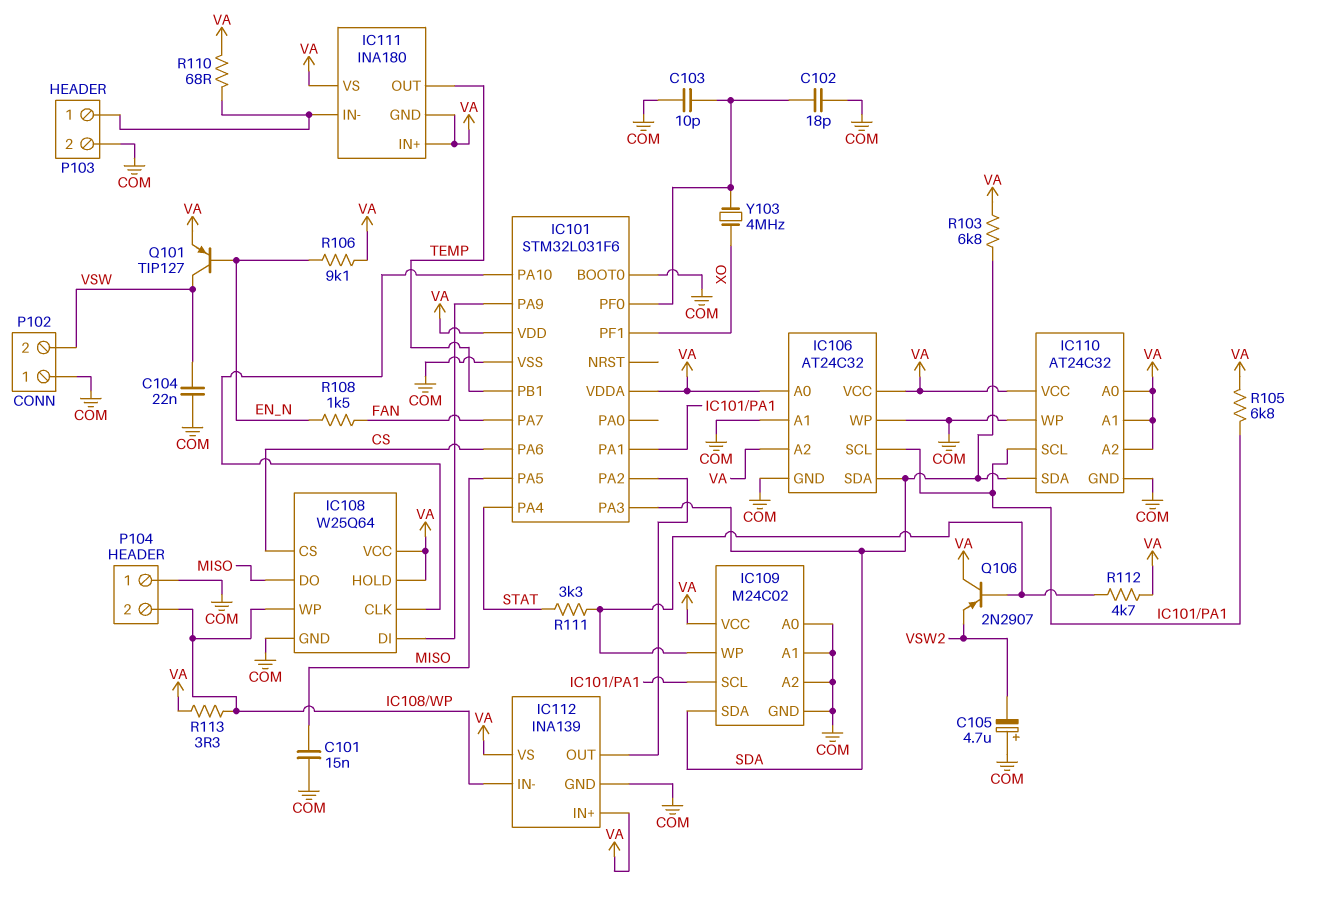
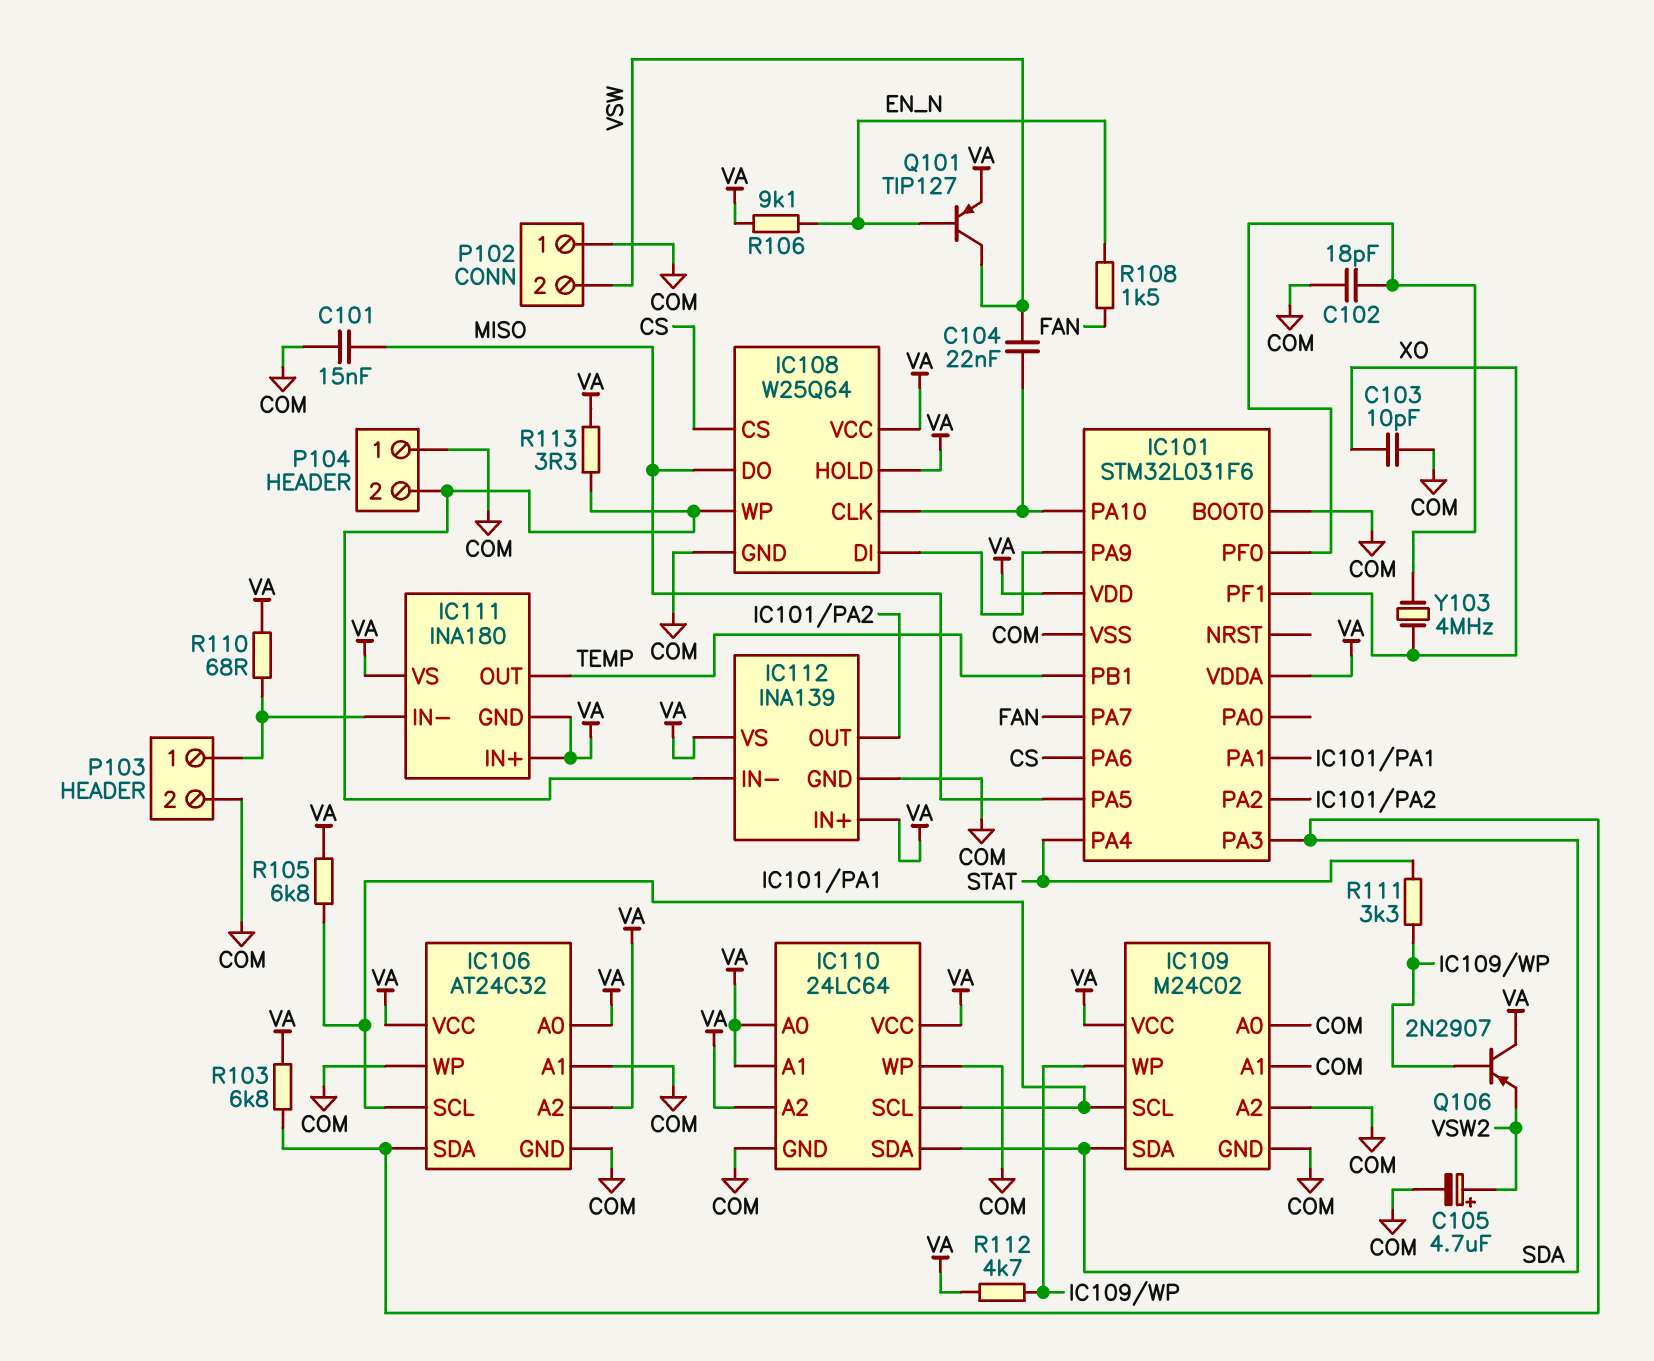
C103: 10pF (COM, IC101/PF0) -> 10pF (COM, XO)
C104: 22nF (COM, VSW) -> 22nF (IC101/PA10, VSW)
C105: 4.7uF (plus COM, minus VSW2) -> 4.7uF (plus VSW2, minus COM)
IC110: AT24C32 -> 24LC64

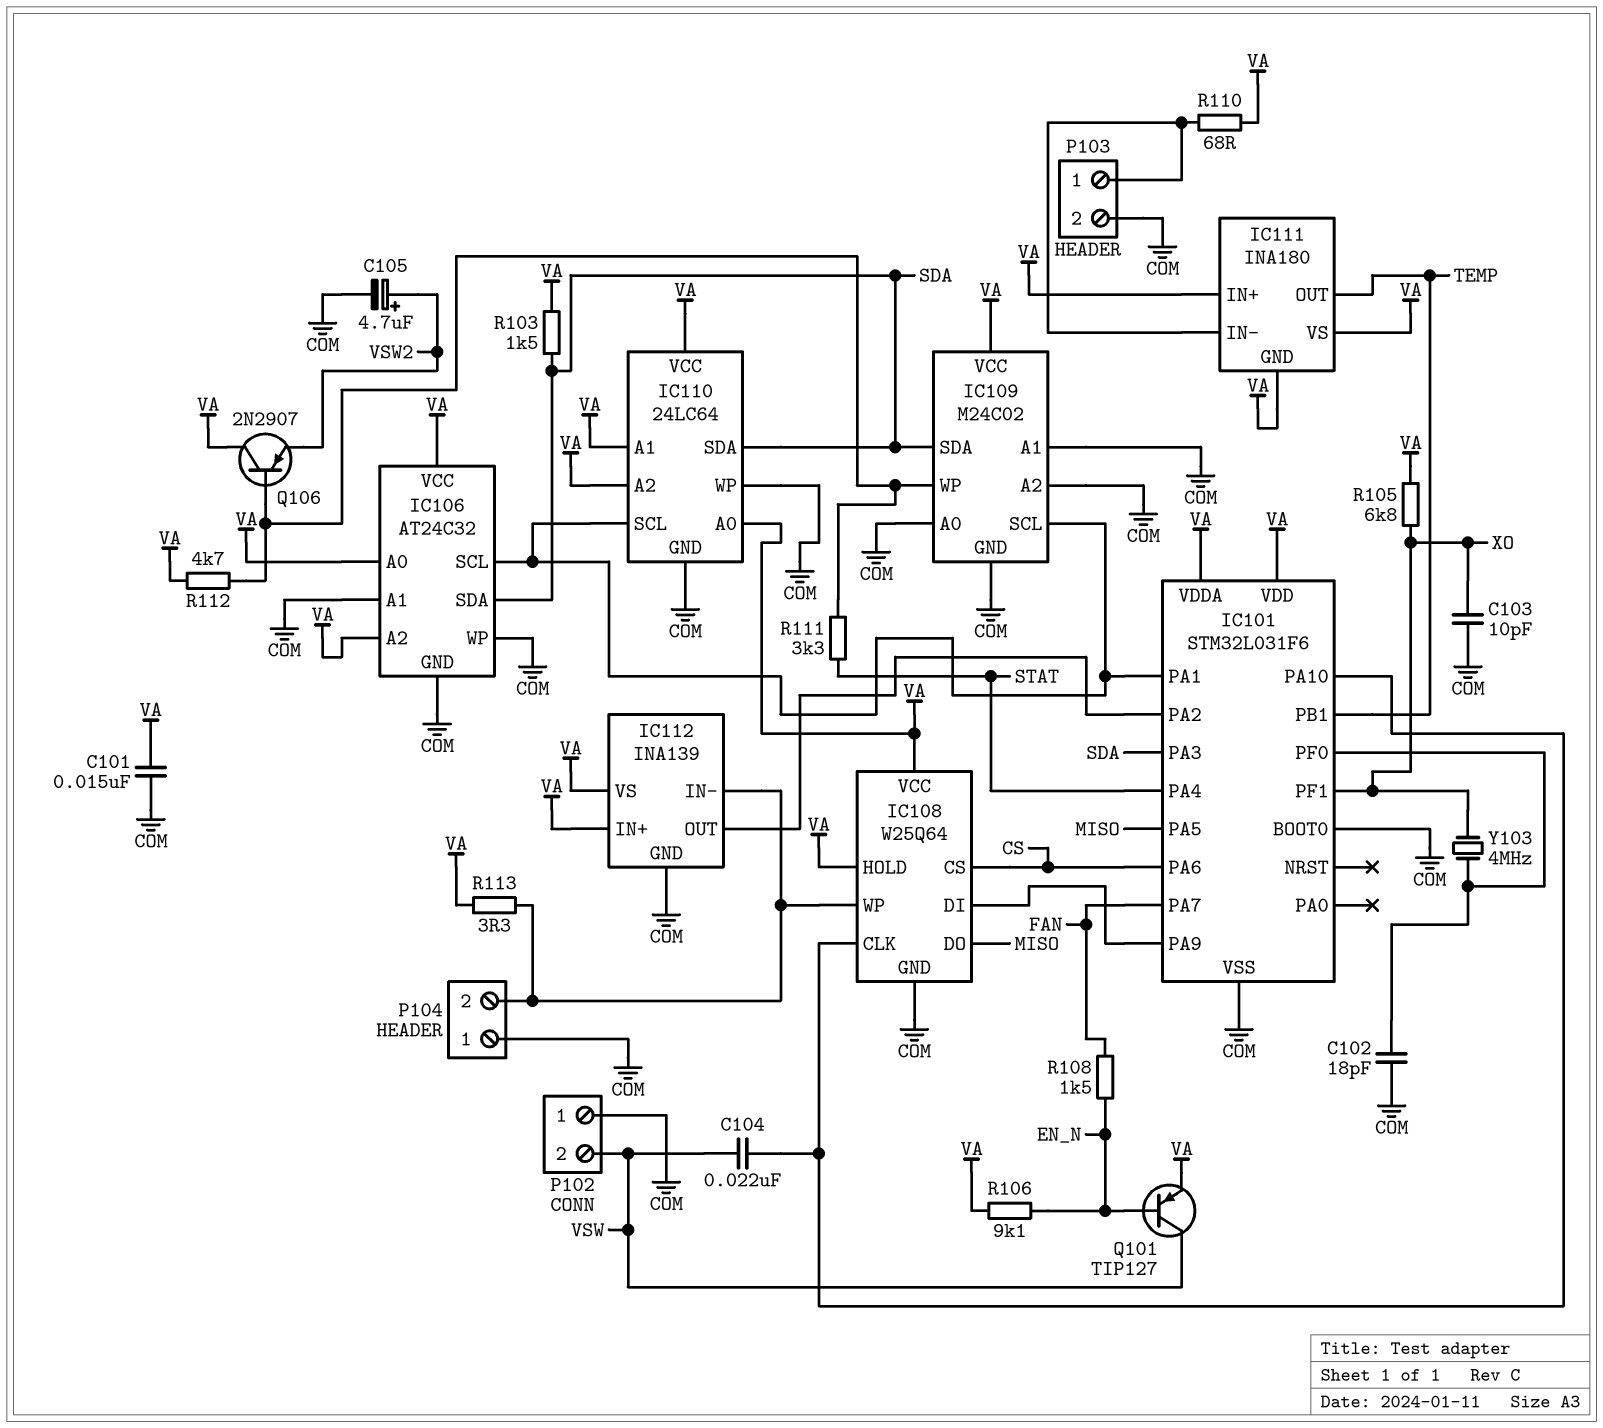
C101: 15nF (COM, MISO) -> 15nF (COM, VA)
R103: 6.8k (SDA, VA) -> 1.5k (SDA, VA)
R105: 6.8k (IC101/PA1, VA) -> 6.8k (VA, XO)

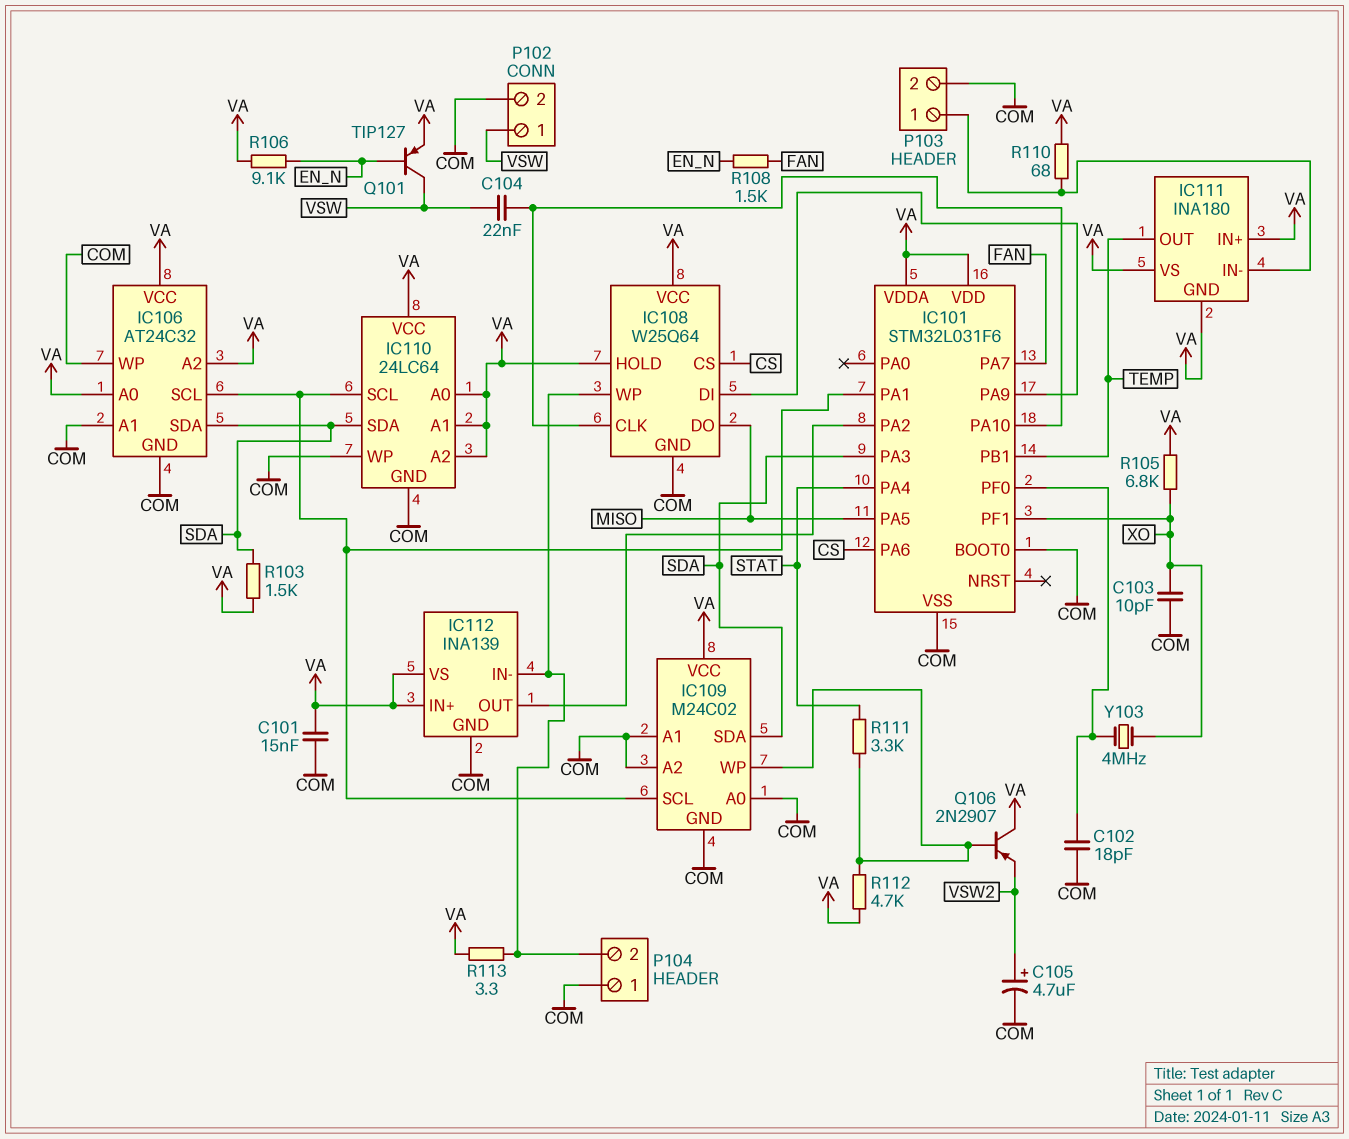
P102 pin 1: COM -> VSW
P102 pin 2: VSW -> COM

